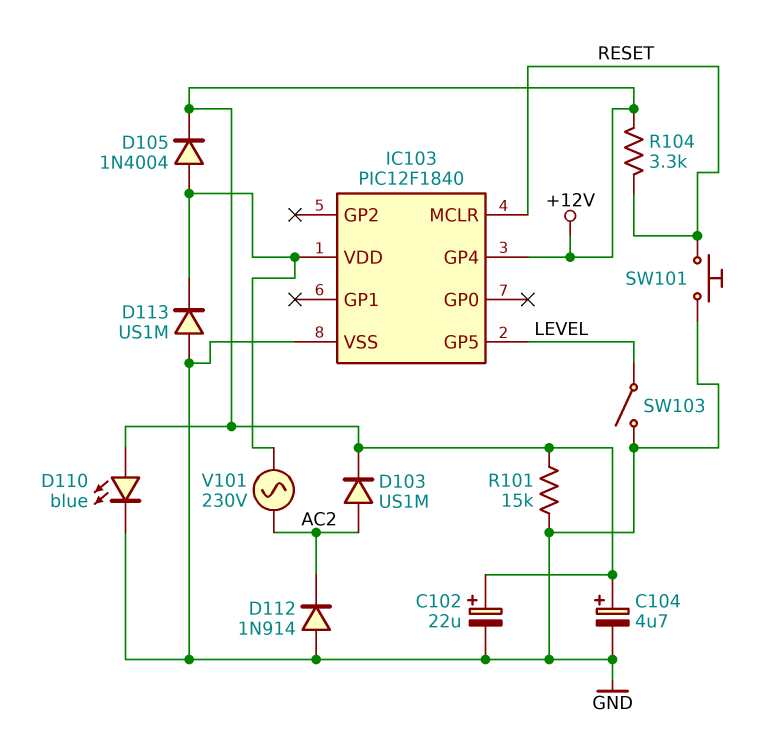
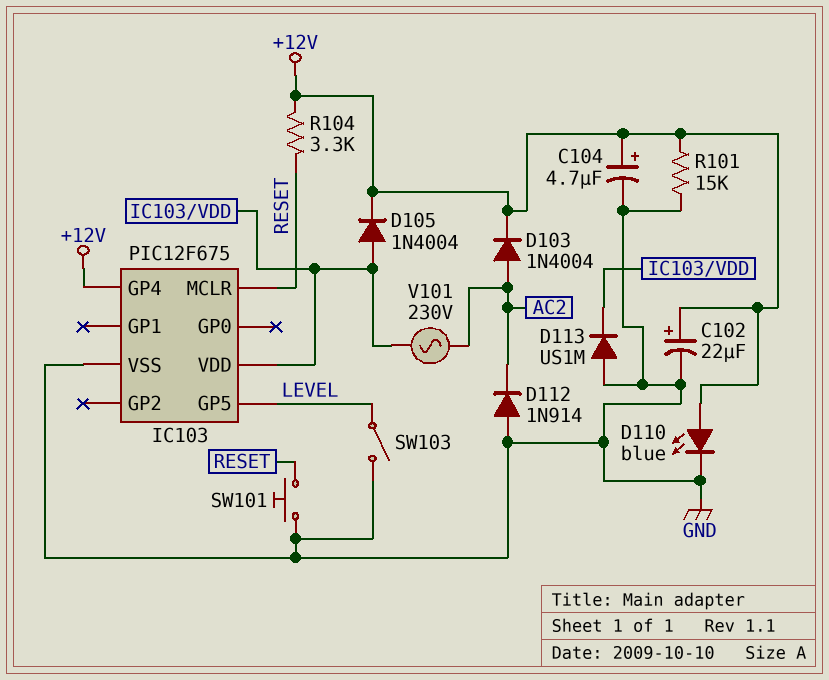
D103: diode US1M (A AC2, K +12V) -> diode 1N4004 (A AC2, K +12V)
IC103: PIC12F1840 -> PIC12F675

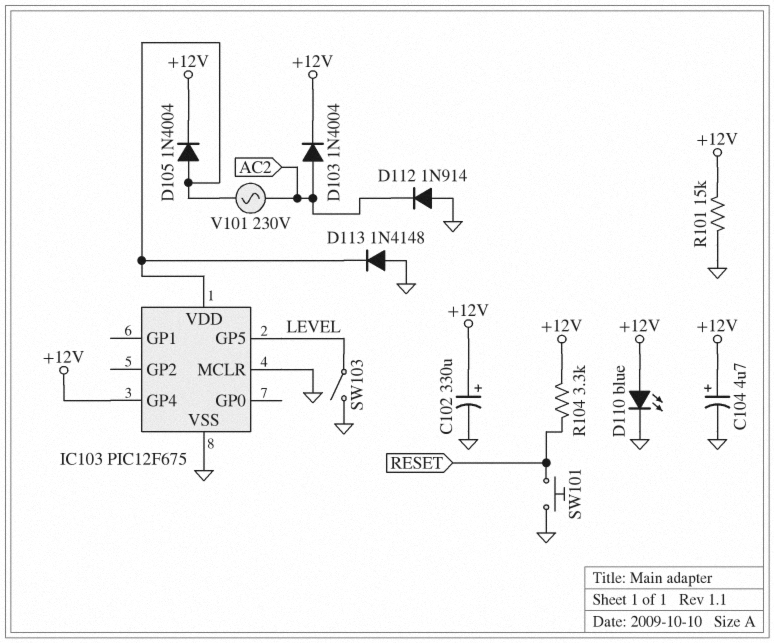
C102: 22uF (plus +12V, minus GND) -> 330uF (plus +12V, minus GND)
D113: diode US1M (A GND, K IC103/VDD) -> diode 1N4148 (A GND, K IC103/VDD)
IC103 pin MCLR: RESET -> GND

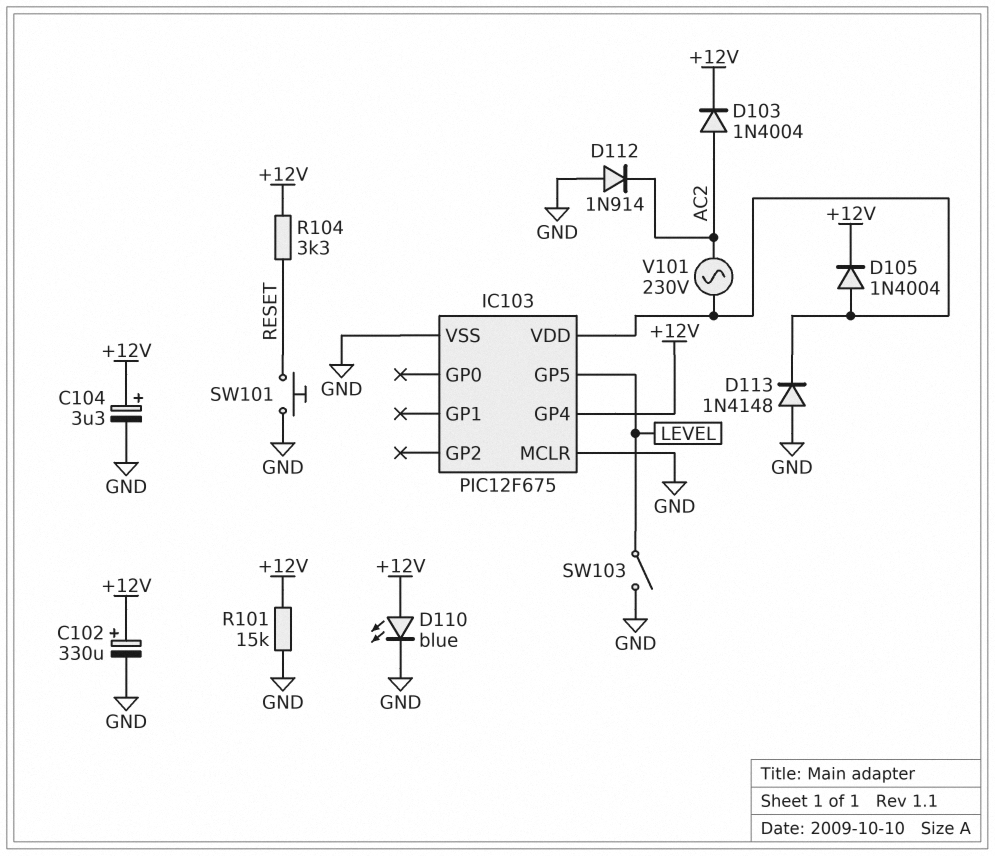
C104: 4.7uF (plus +12V, minus GND) -> 3.3uF (plus +12V, minus GND)

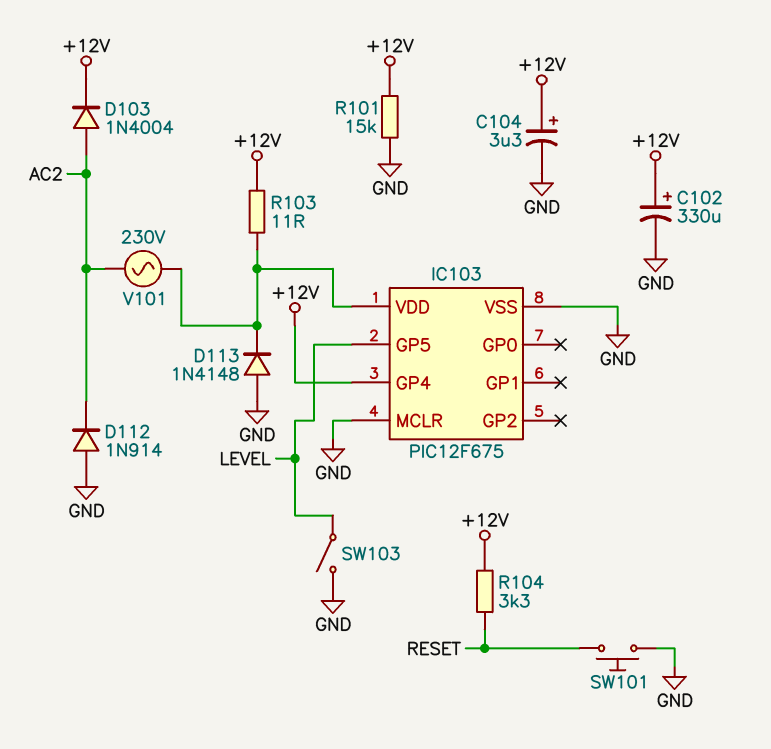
D105: diode 1N4004 (A IC103/VDD, K +12V) -> none
D110: LED blue (A +12V, K GND) -> none
R103: none -> 11 (+12V, IC103/VDD)

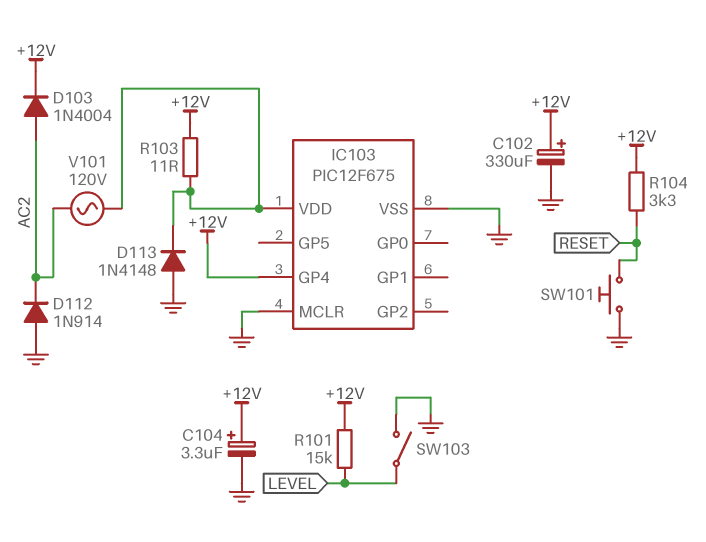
IC103 pin GP5: LEVEL -> none
R101: 15k (+12V, GND) -> 15k (+12V, LEVEL)
V101: AC 230V (AC2, IC103/VDD) -> AC 120V (AC2, IC103/VDD)

